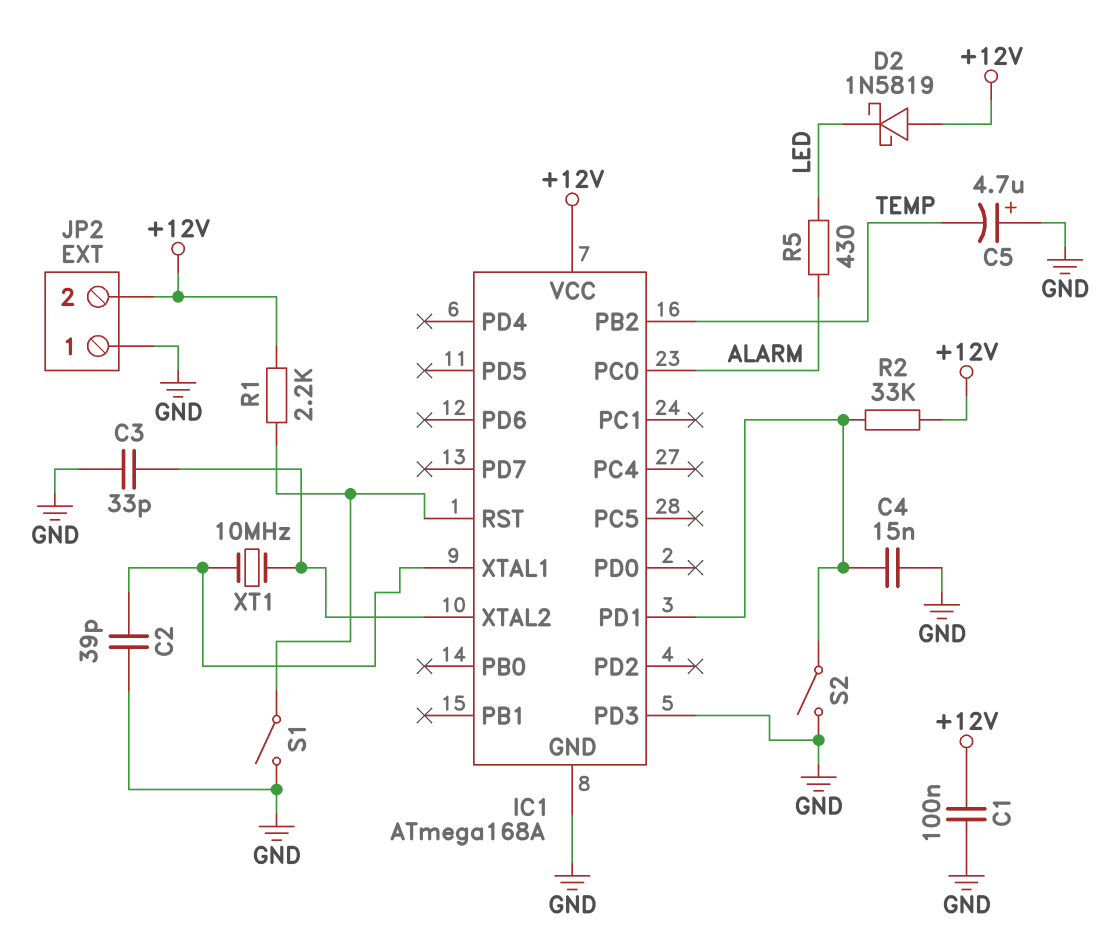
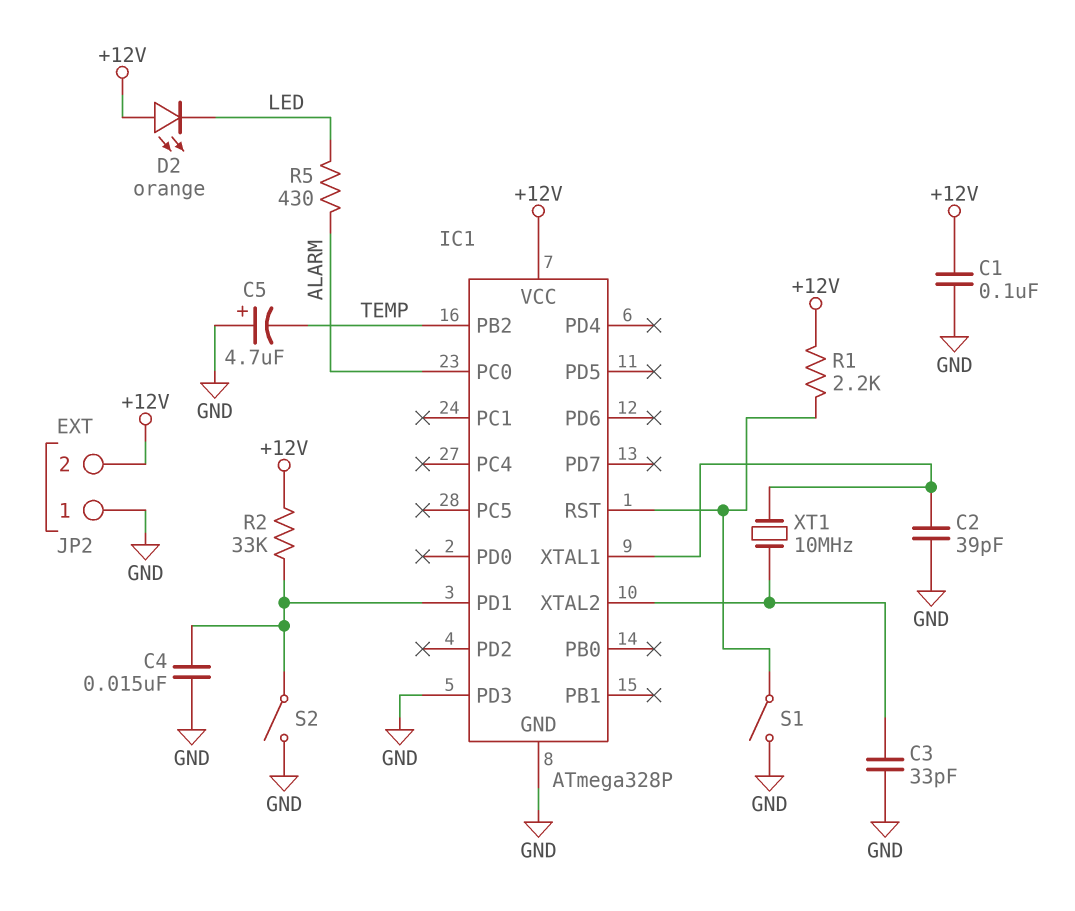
D2: schottky 1N5819 (A +12V, K LED) -> LED orange (A +12V, K LED)
IC1: ATmega168A -> ATmega328P

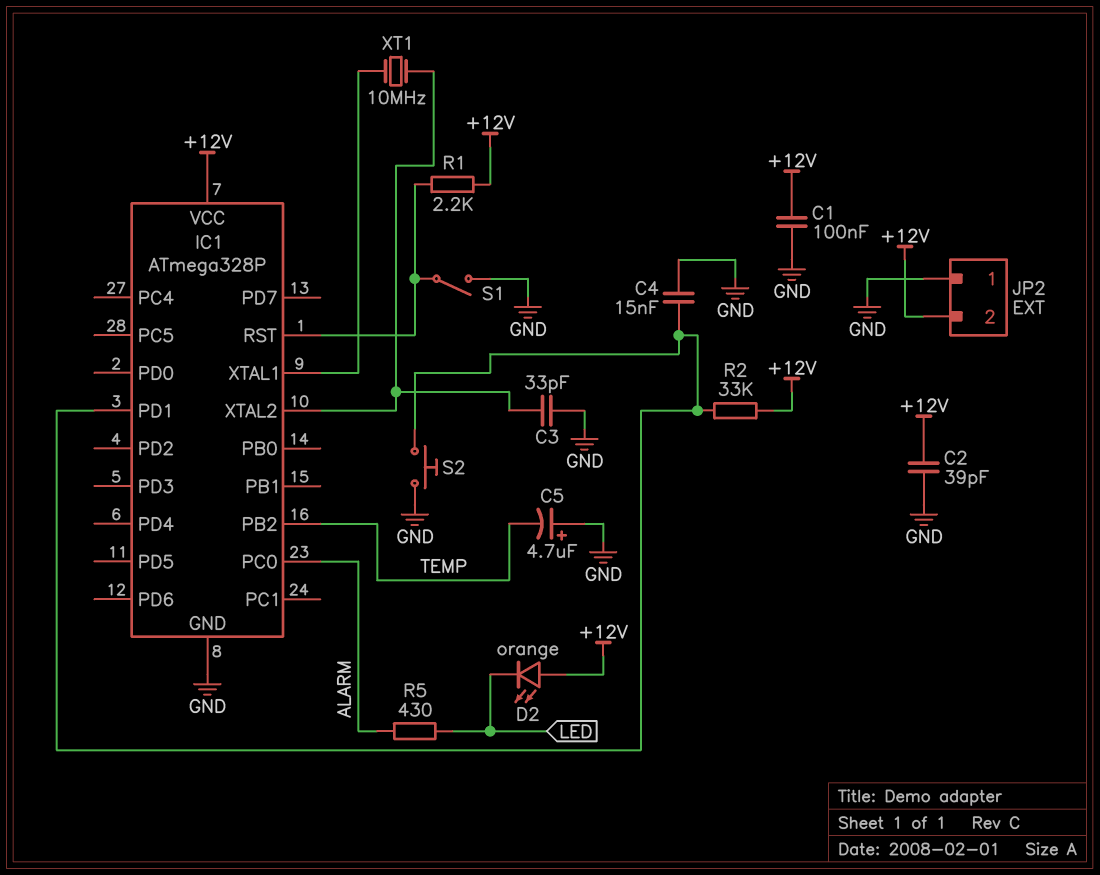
C2: 39pF (GND, IC1/XTAL1) -> 39pF (+12V, GND)
IC1 pin PD3: GND -> none
S2: switch (GND, IC1/PD1) -> button (GND, IC1/PD1)

